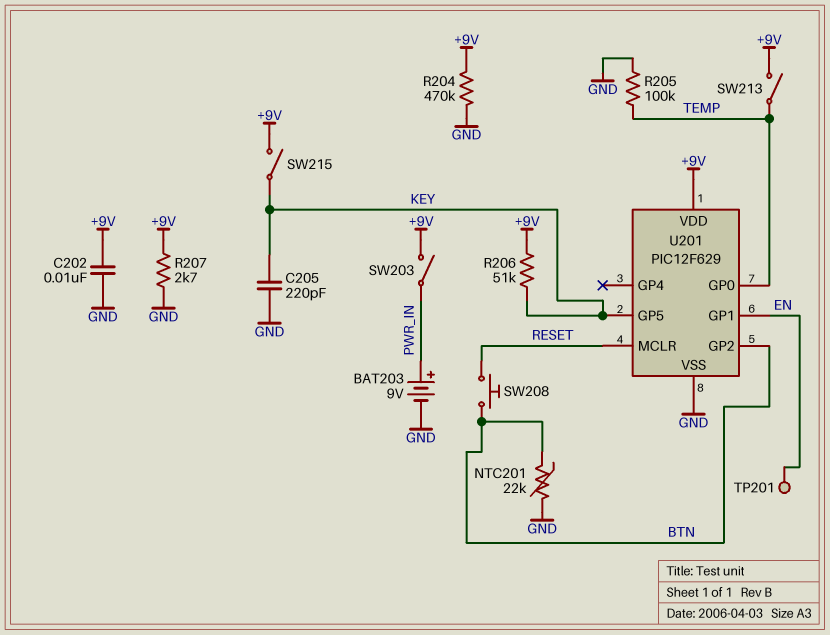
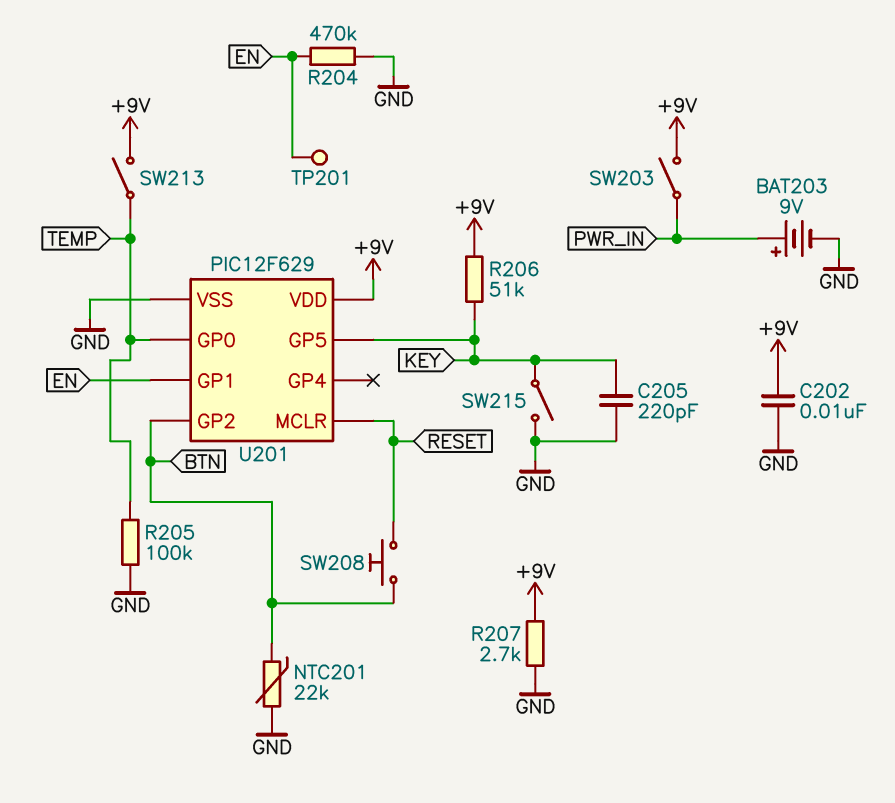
R204: 470k (+9V, GND) -> 470k (EN, GND)
SW215: switch (+9V, KEY) -> switch (GND, KEY)

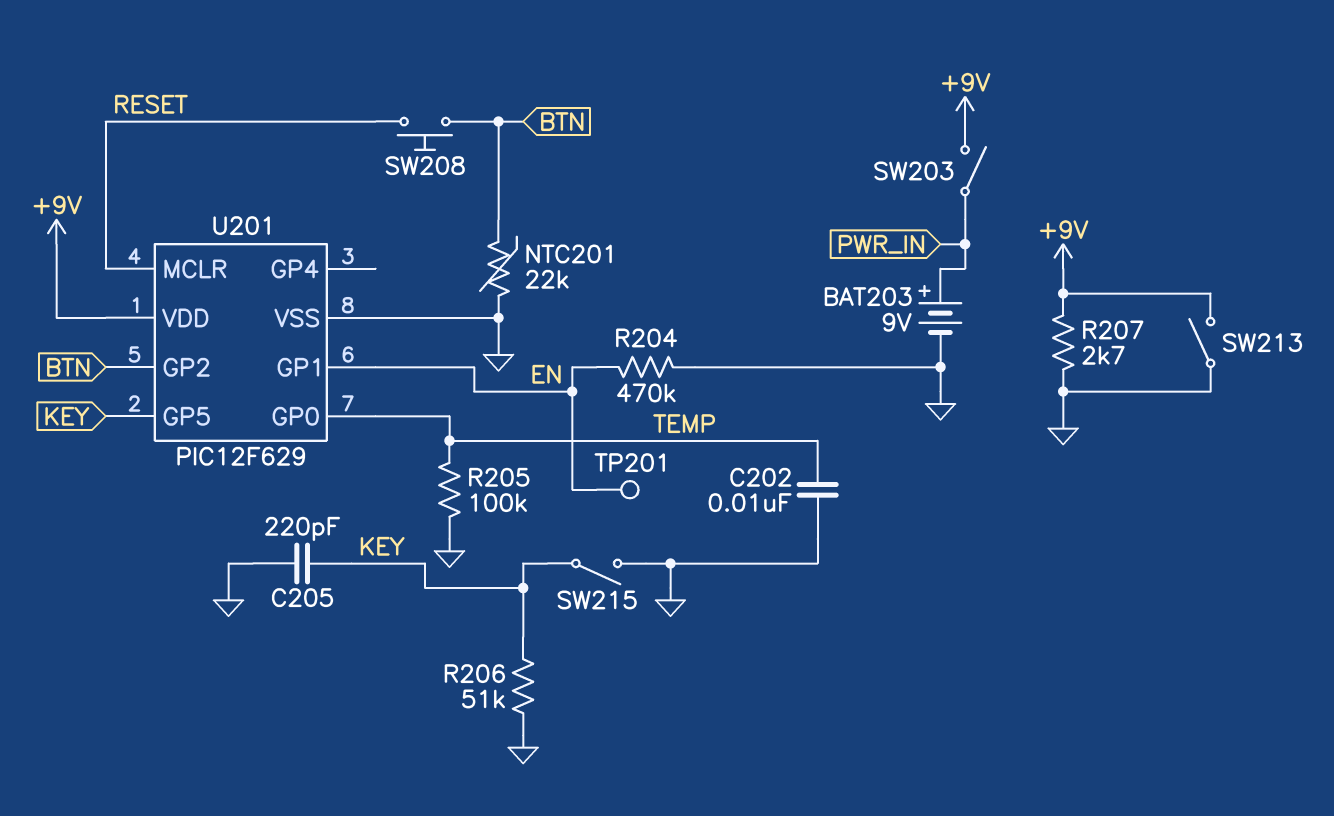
C202: 10nF (+9V, GND) -> 10nF (GND, TEMP)
R206: 51k (+9V, KEY) -> 51k (GND, KEY)
SW213: switch (+9V, TEMP) -> switch (+9V, GND)

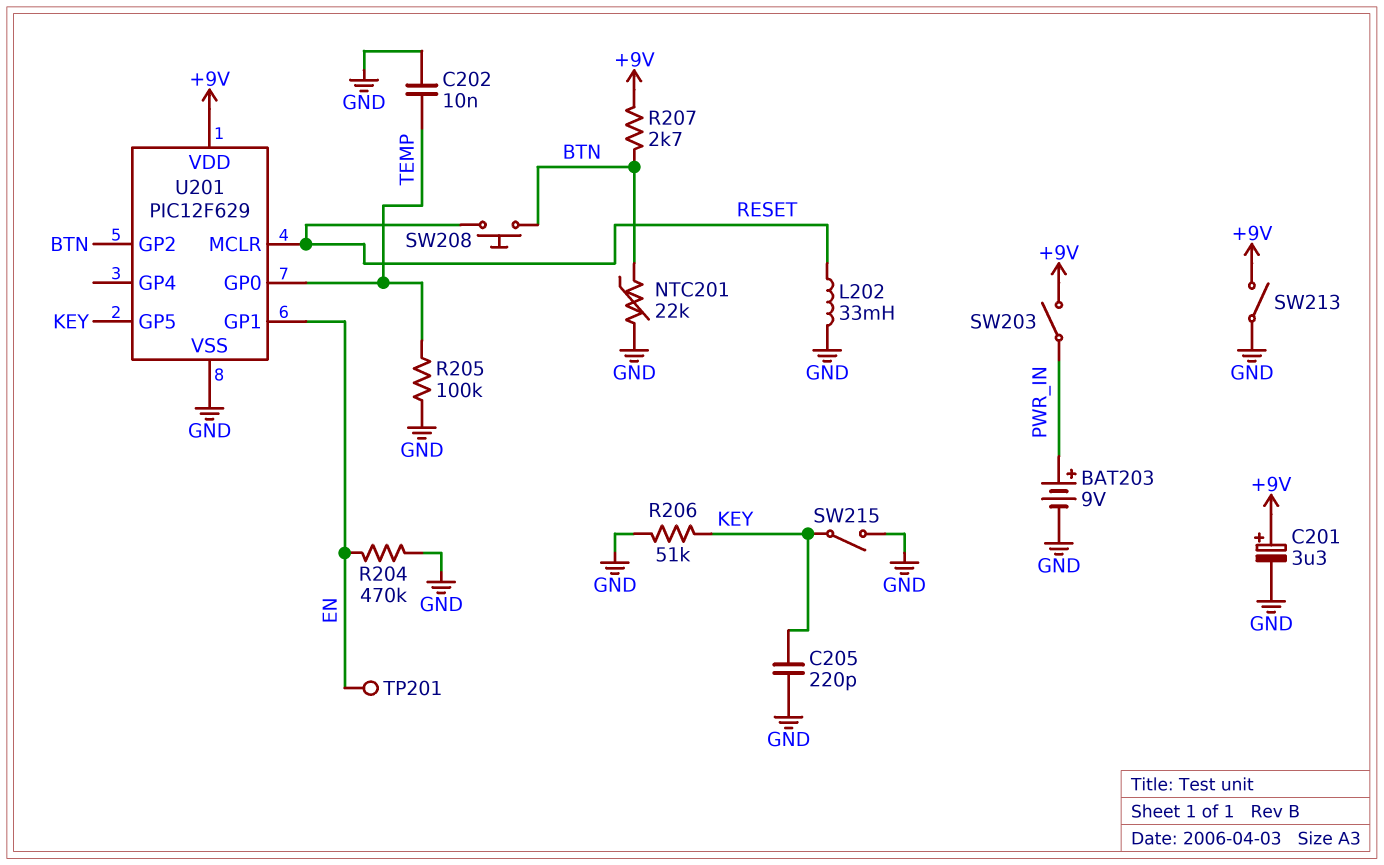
C201: none -> 3.3uF (plus +9V, minus GND)
L202: none -> 33mH (GND, RESET)
R207: 2.7k (+9V, GND) -> 2.7k (+9V, BTN)

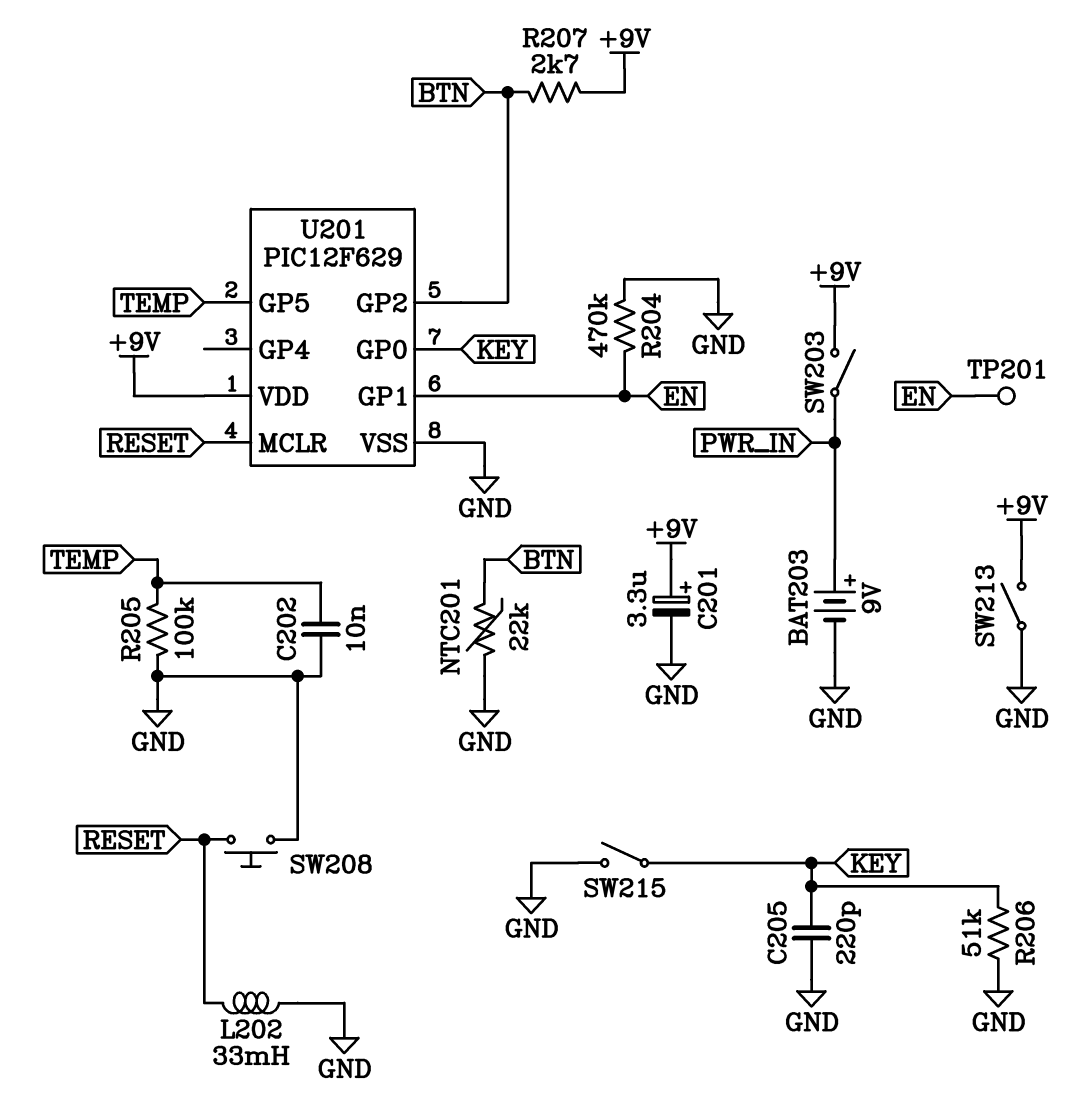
SW208: button (BTN, RESET) -> button (GND, RESET)
U201 pin GP0: TEMP -> KEY
U201 pin GP5: KEY -> TEMP

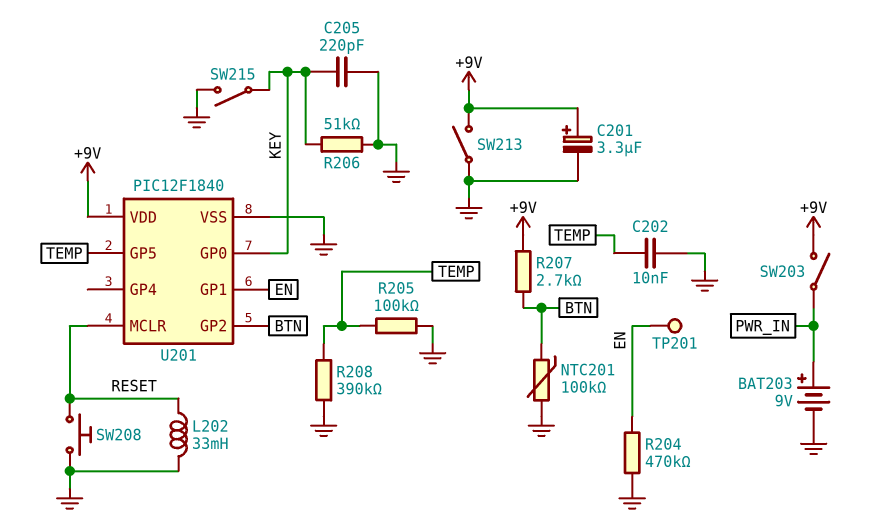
NTC201: 22k (BTN, GND) -> 100k (BTN, GND)
R208: none -> 390k (GND, TEMP)
U201: PIC12F629 -> PIC12F1840

